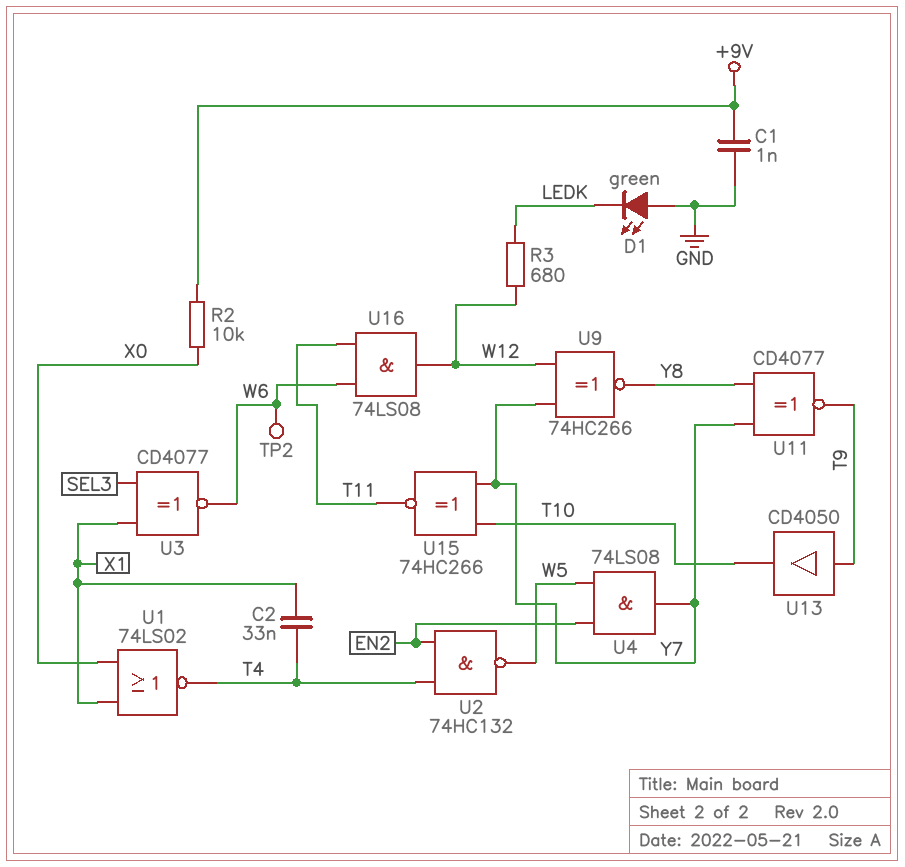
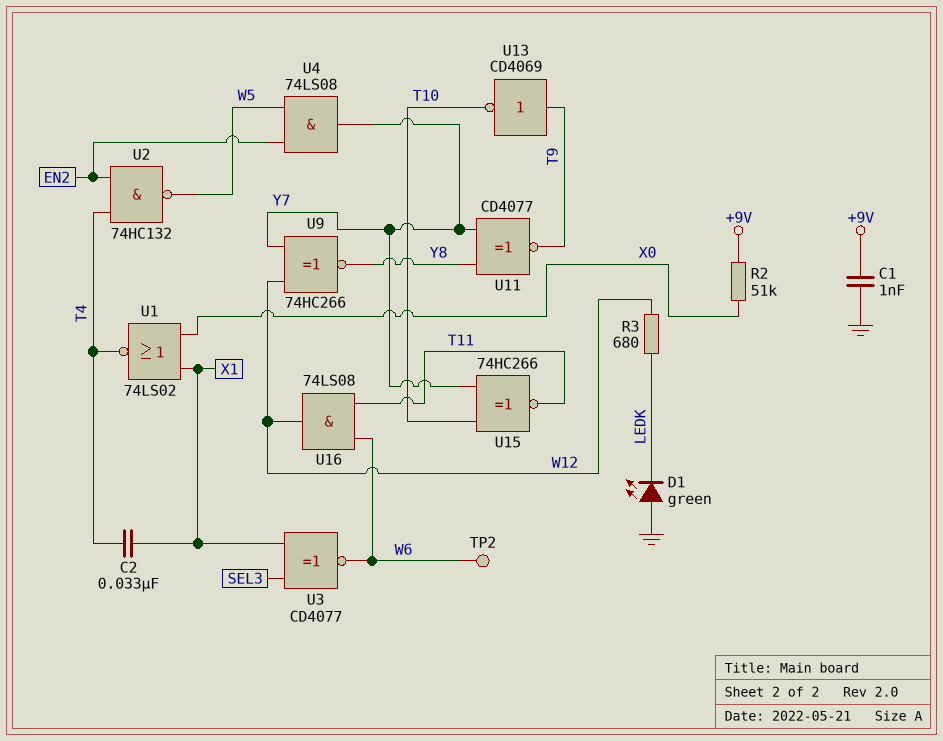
R2: 10k (+9V, X0) -> 51k (+9V, X0)
U13: buffer CD4050 (in T9, out T10) -> NOT CD4069 (in T9, out T10)

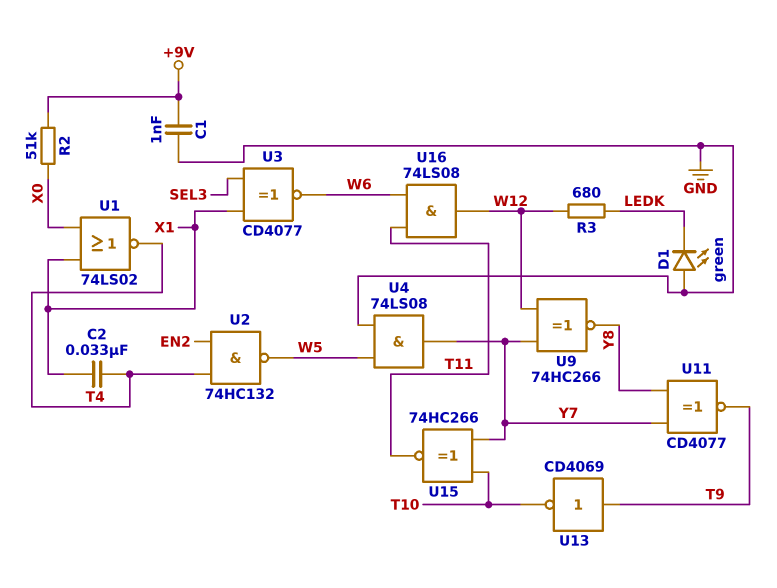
TP2: test point (W6) -> none
U4: AND 74LS08 (in EN2, in W5, out Y7) -> AND 74LS08 (in GND, in W5, out Y7)

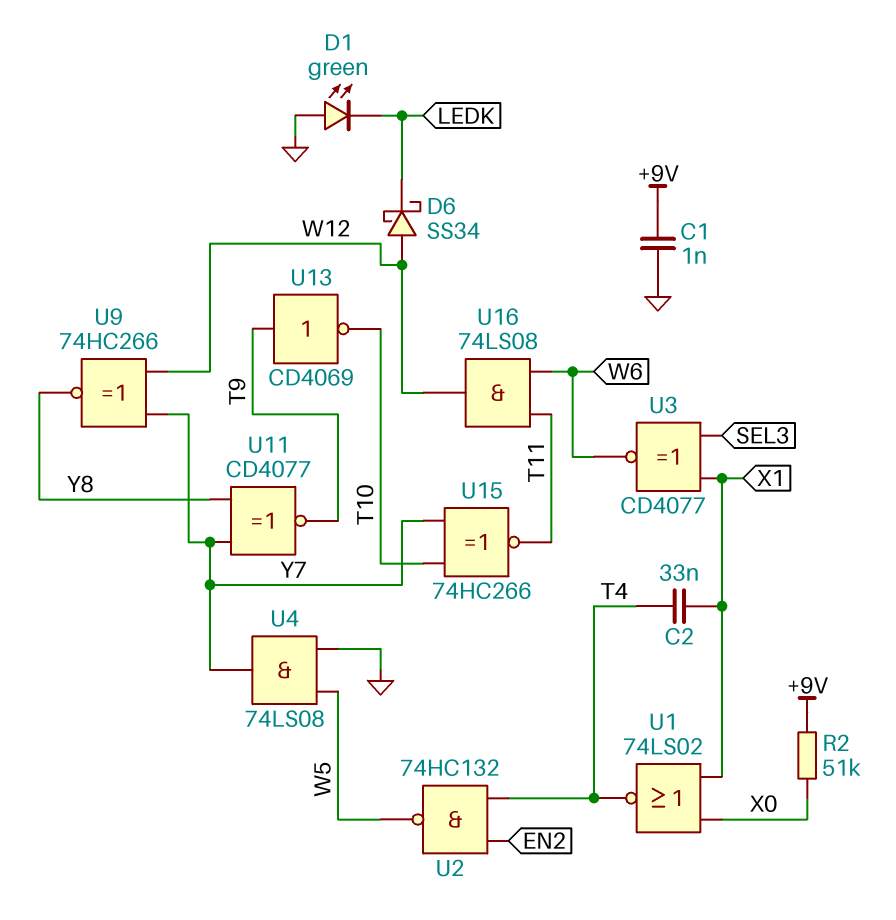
D6: none -> schottky SS34 (A W12, K LEDK)
R3: 680 (LEDK, W12) -> none

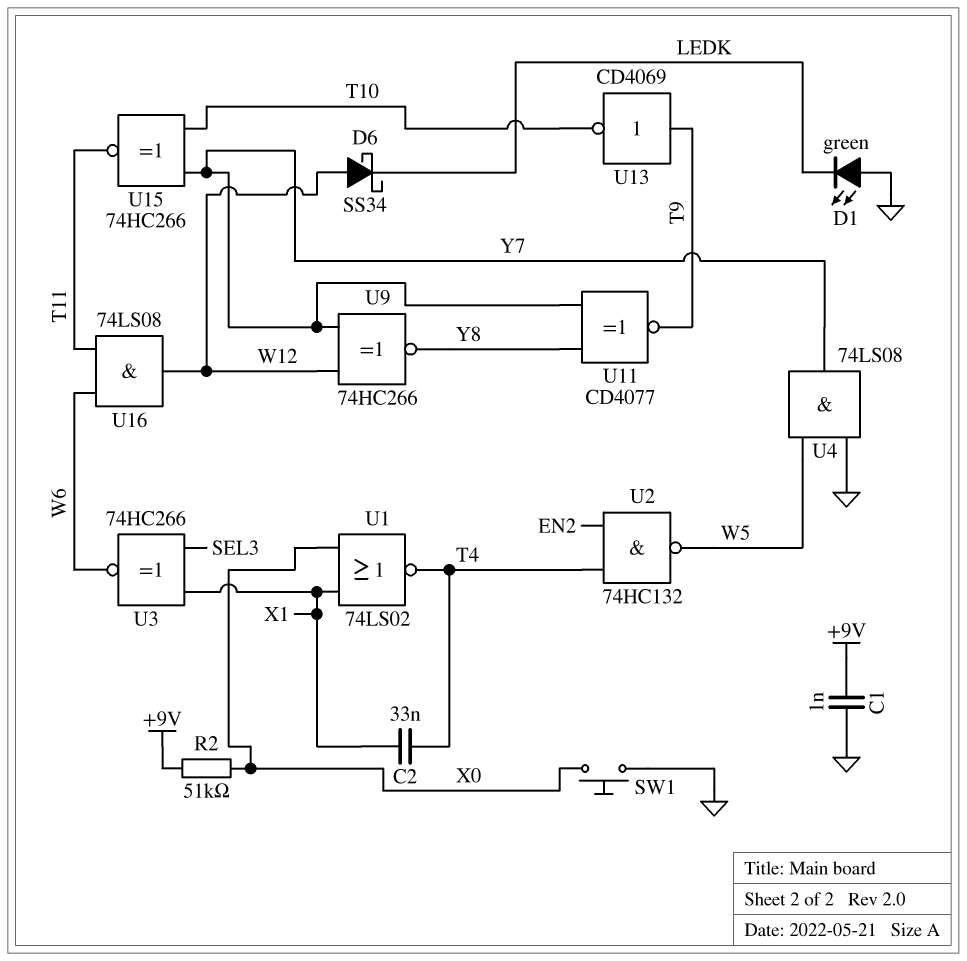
SW1: none -> button (GND, X0)
U3: XNOR CD4077 (in SEL3, in X1, out W6) -> XNOR 74HC266 (in SEL3, in X1, out W6)

